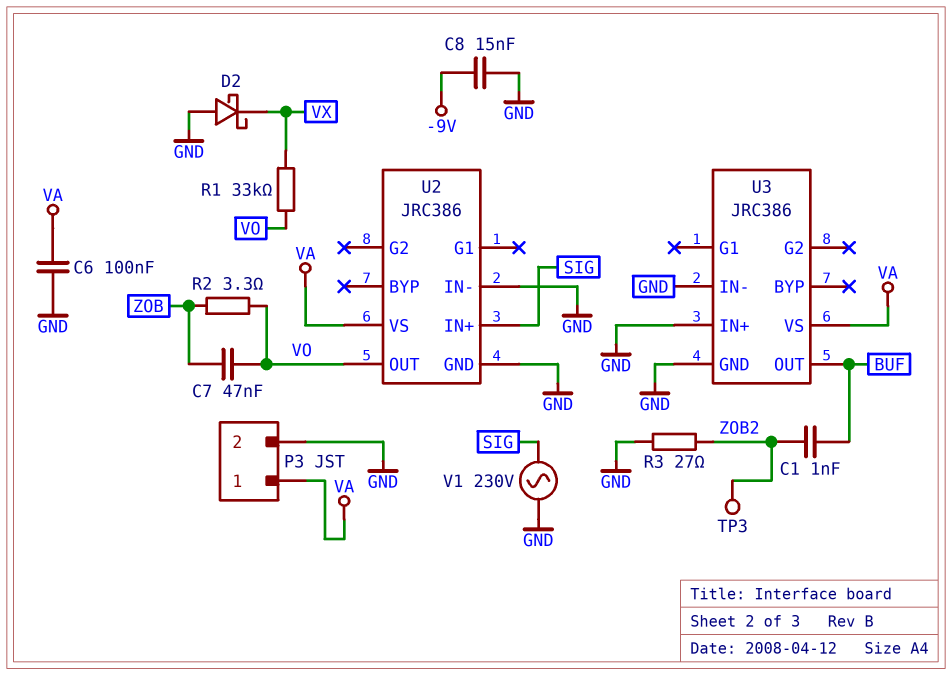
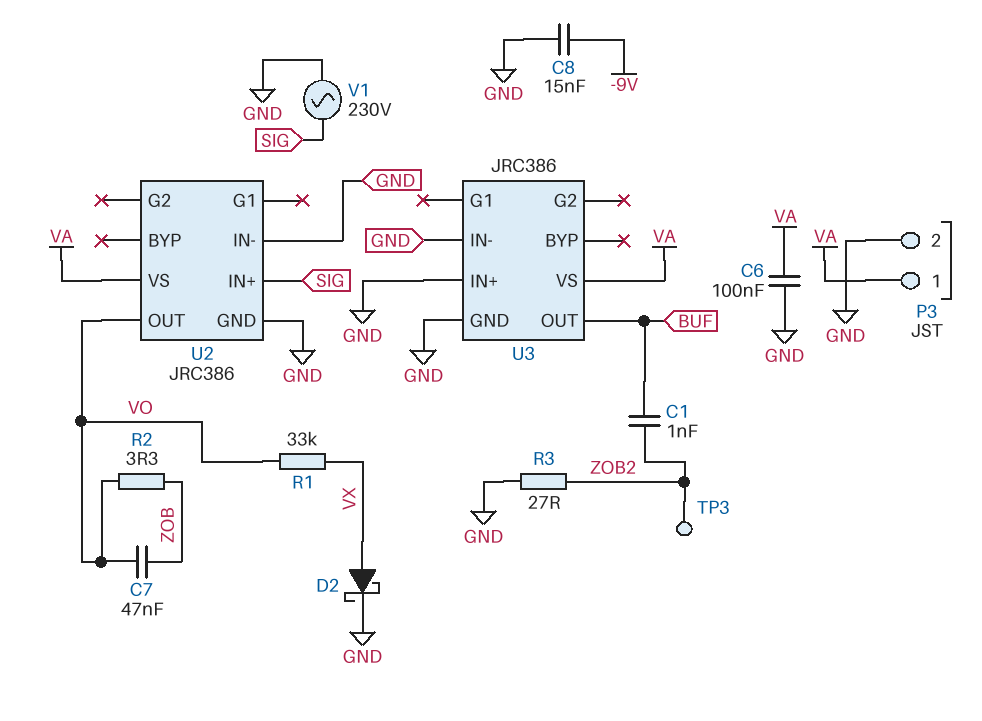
D2: schottky (A GND, K VX) -> schottky (A VX, K GND)

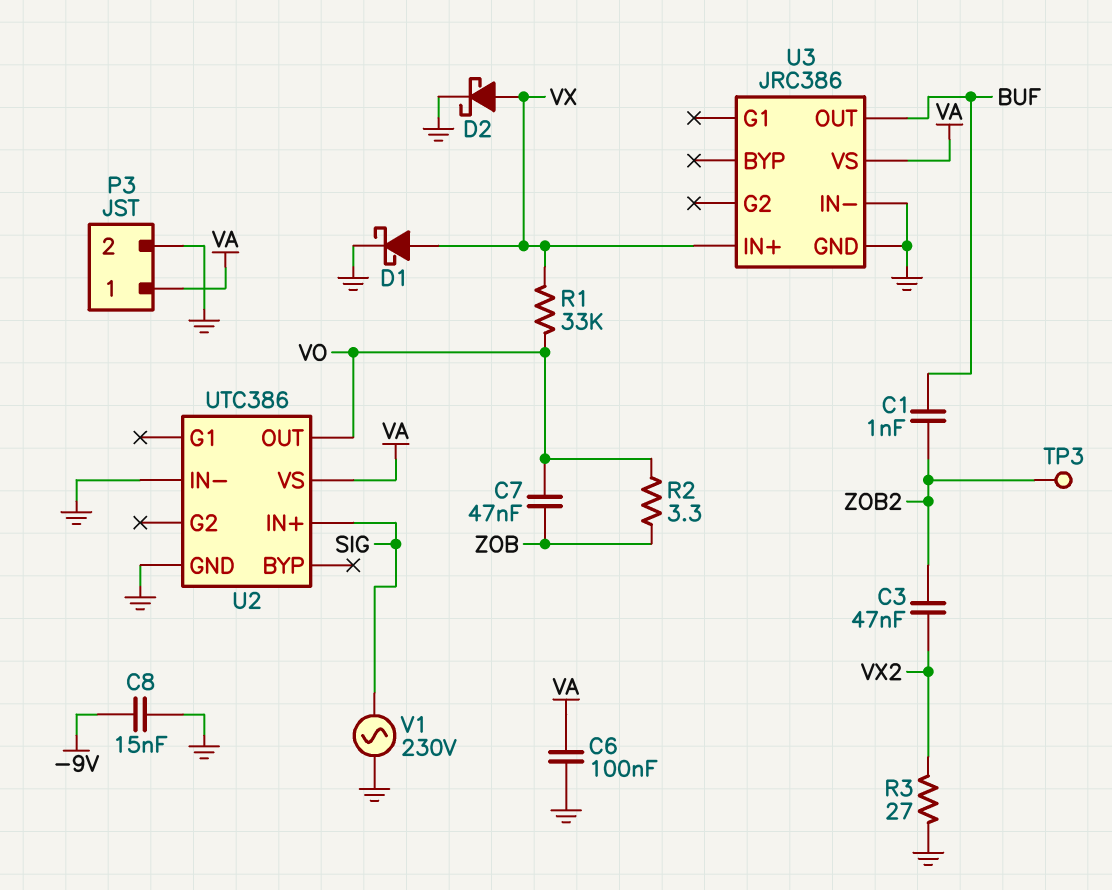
C3: none -> 47nF (VX2, ZOB2)
D1: none -> schottky (A VX, K GND)
R3: 27 (GND, ZOB2) -> 27 (GND, VX2)
U2: JRC386 -> UTC386
U3 pin IN+: GND -> VX

